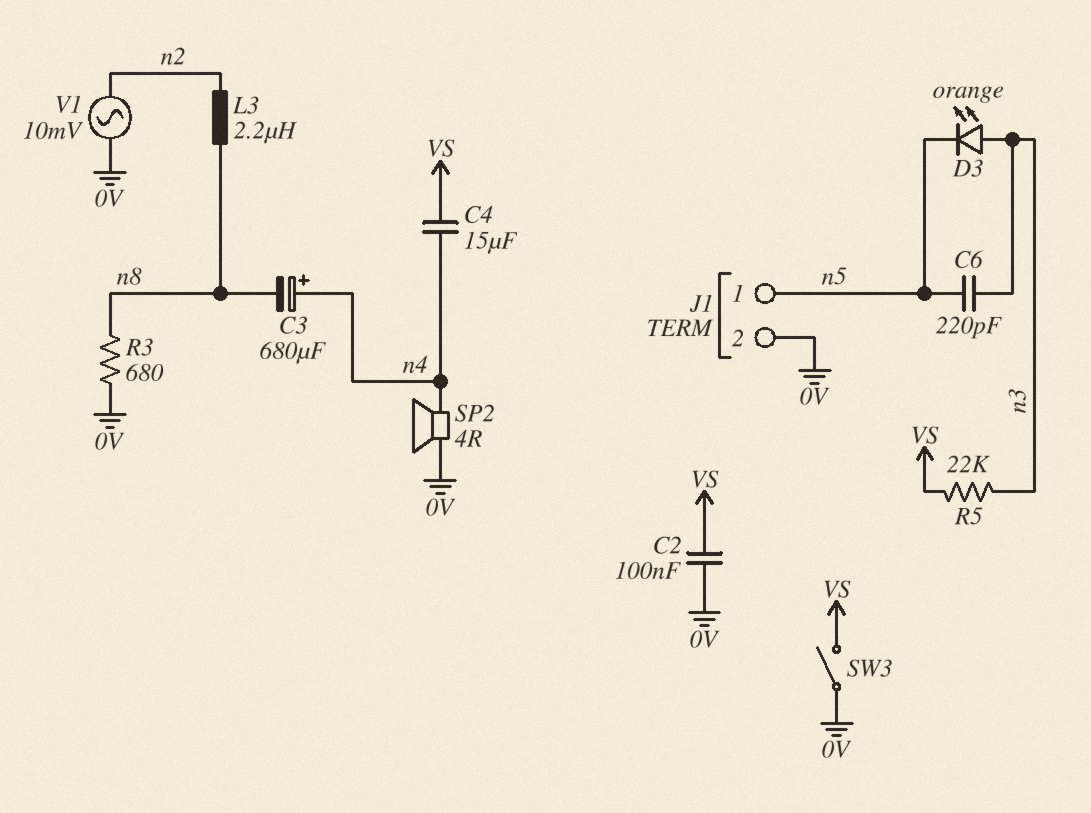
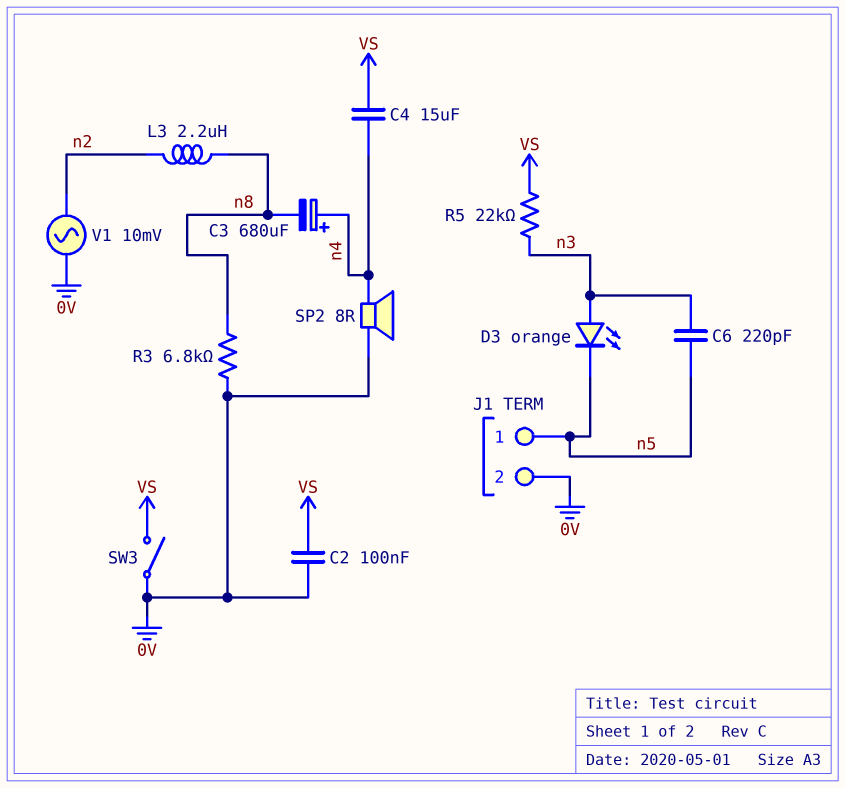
R3: 680 (0V, n8) -> 6.8k (0V, n8)
SP2: speaker 4R (0V, n4) -> speaker 8R (0V, n4)

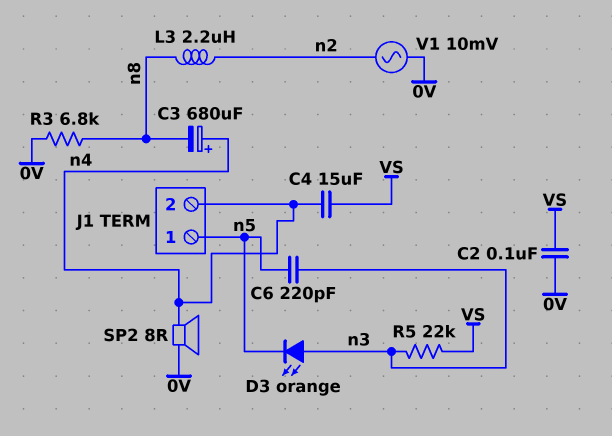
J1 pin 2: 0V -> n4
SW3: switch (0V, VS) -> none

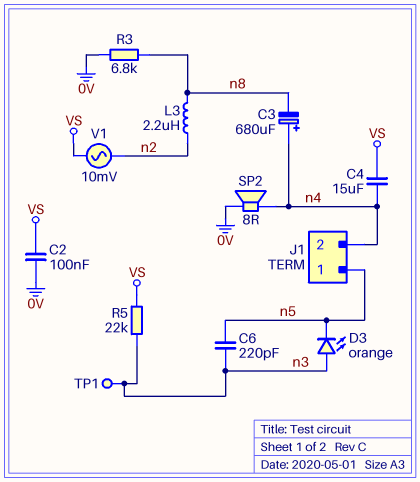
TP1: none -> test point (n3)
V1: AC 10mV (0V, n2) -> AC 10mV (VS, n2)

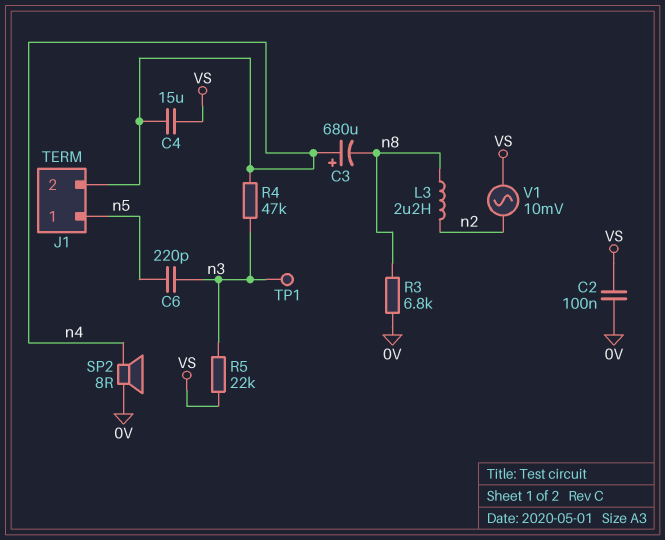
D3: LED orange (A n3, K n5) -> none
R4: none -> 47k (n3, n4)

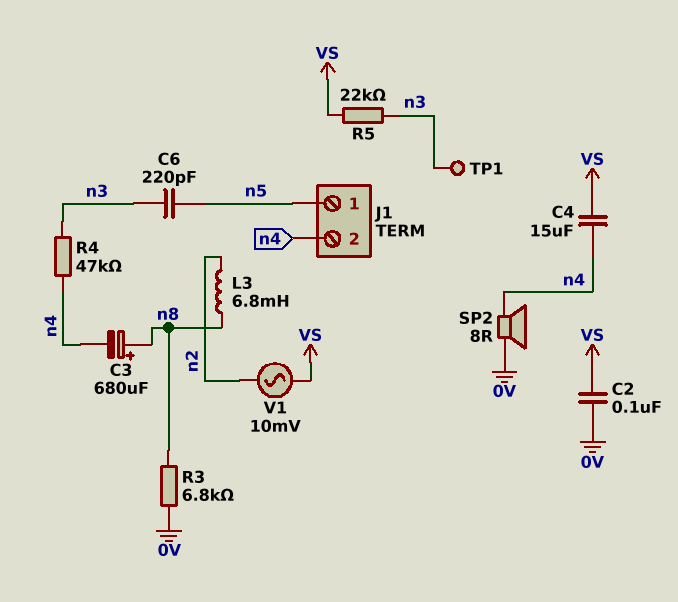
C3: 680uF (plus n4, minus n8) -> 680uF (plus n8, minus n4)
L3: 2.2uH (n2, n8) -> 6.8mH (n2, n8)

